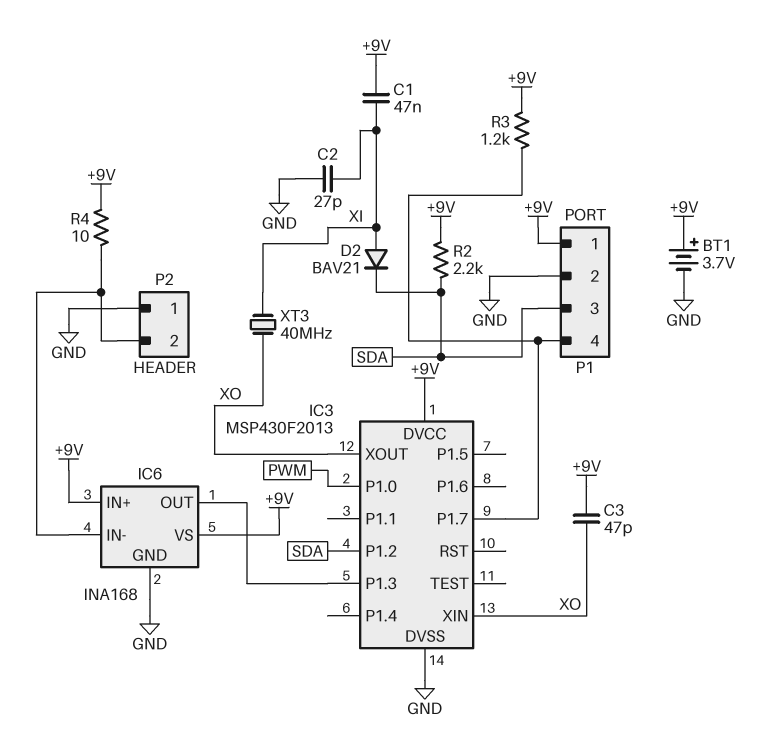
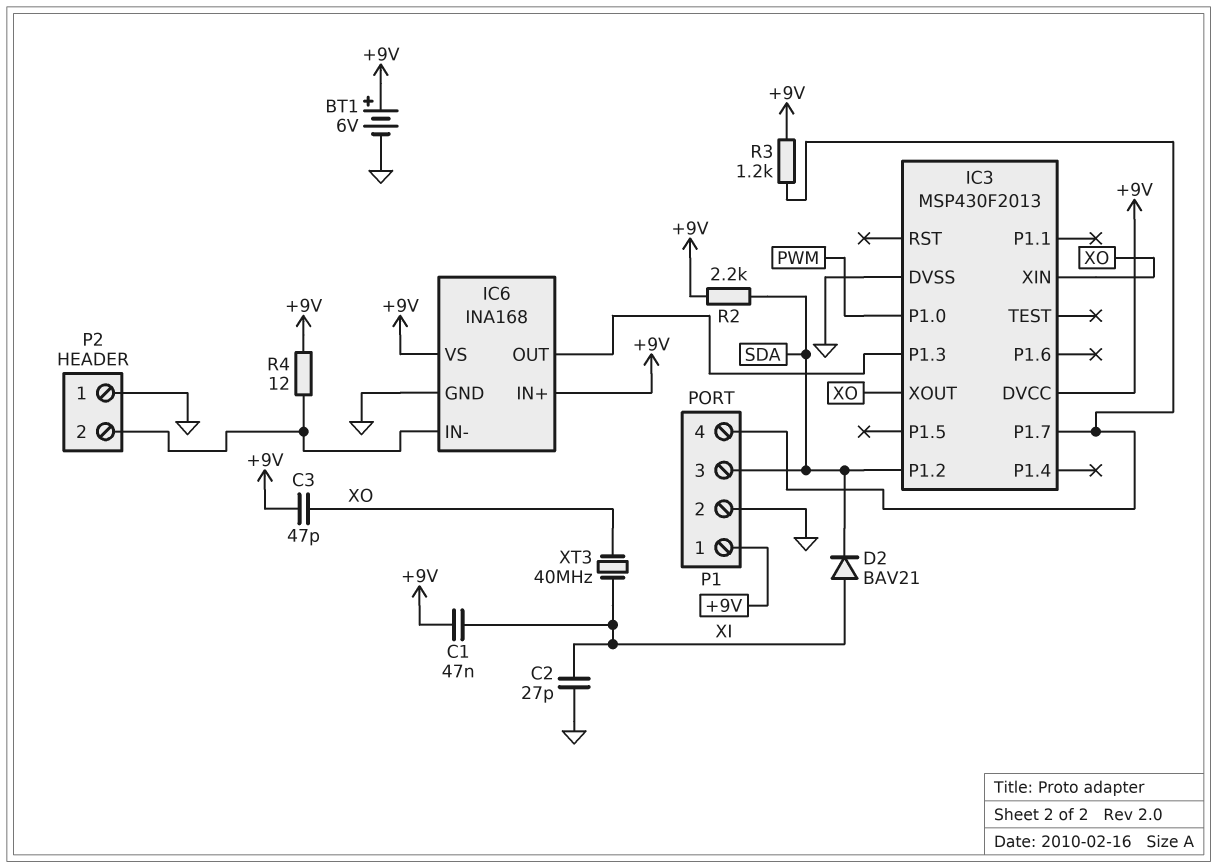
BT1: 3.7V (plus +9V, minus GND) -> 6V (plus +9V, minus GND)
R4: 10 (+9V, IC6/IN-) -> 12 (+9V, IC6/IN-)

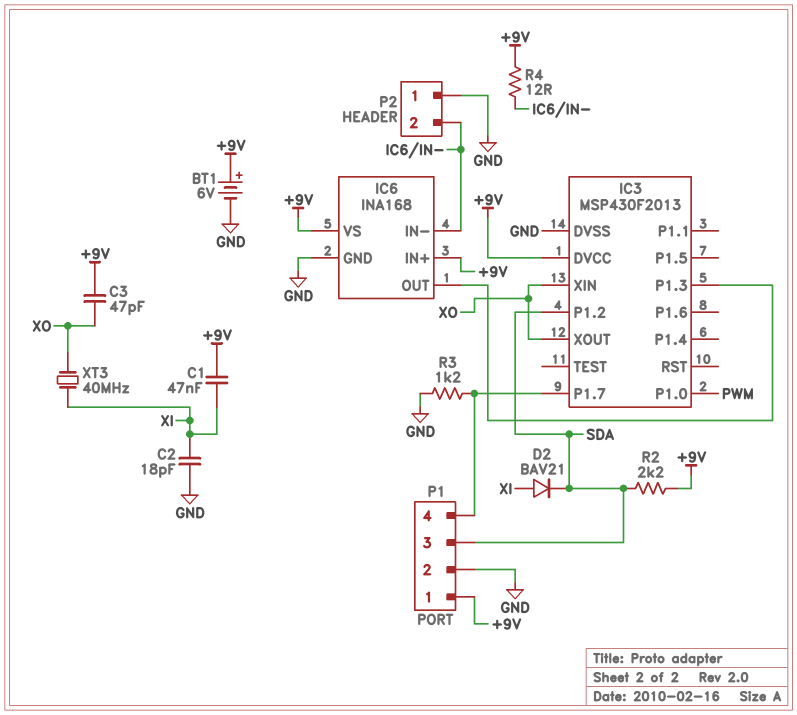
C2: 27pF (GND, XI) -> 18pF (GND, XI)
R3: 1.2k (+9V, IC3/P1.7) -> 1.2k (GND, IC3/P1.7)

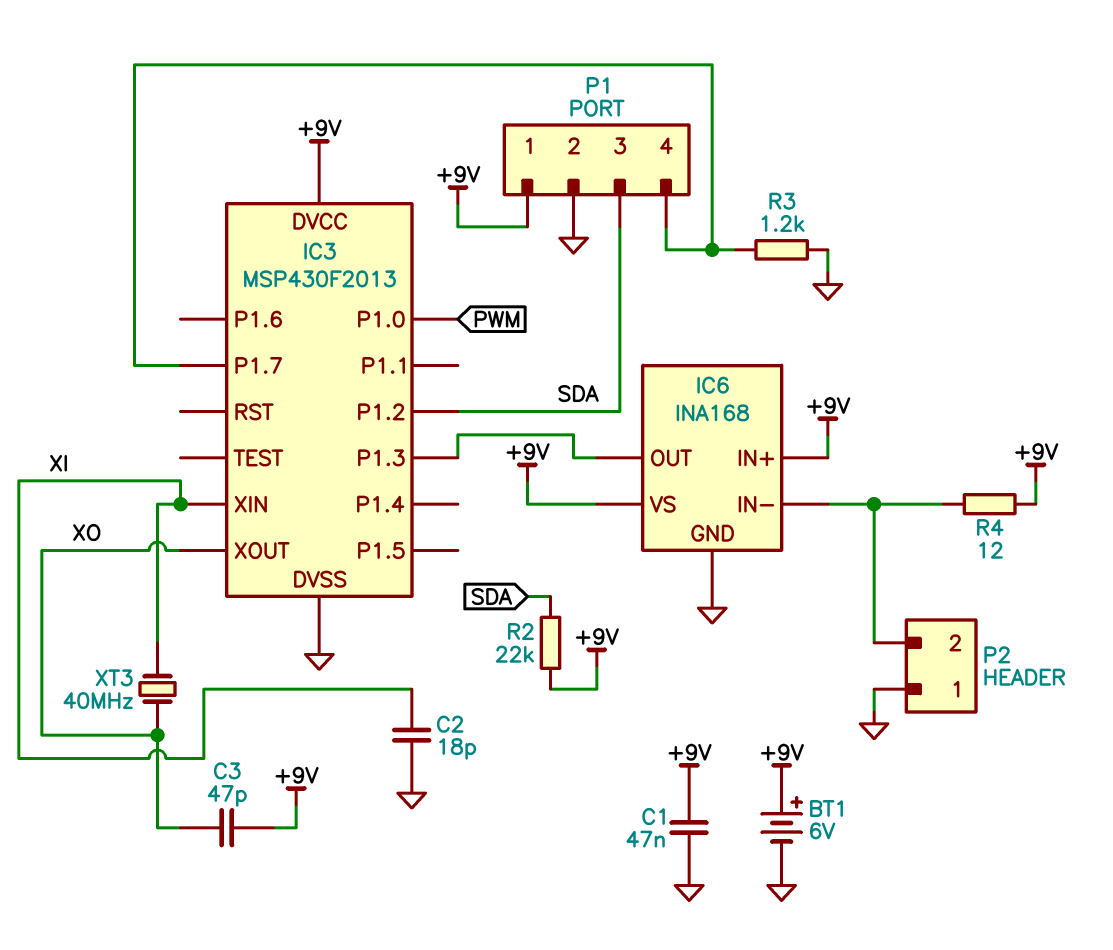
C1: 47nF (+9V, XI) -> 47nF (+9V, GND)
D2: diode BAV21 (A XI, K SDA) -> none
IC3 pin XIN: XO -> XI
R2: 2.2k (+9V, SDA) -> 22k (+9V, SDA)

